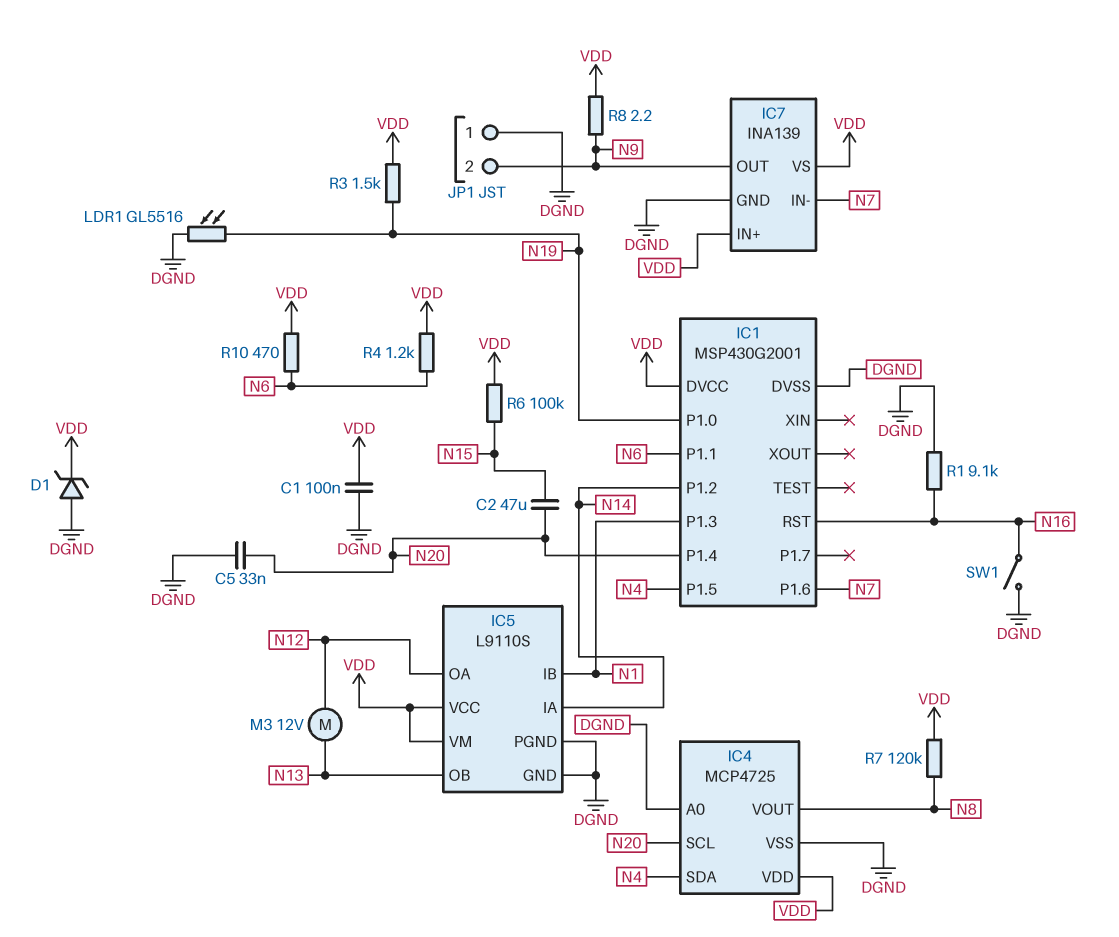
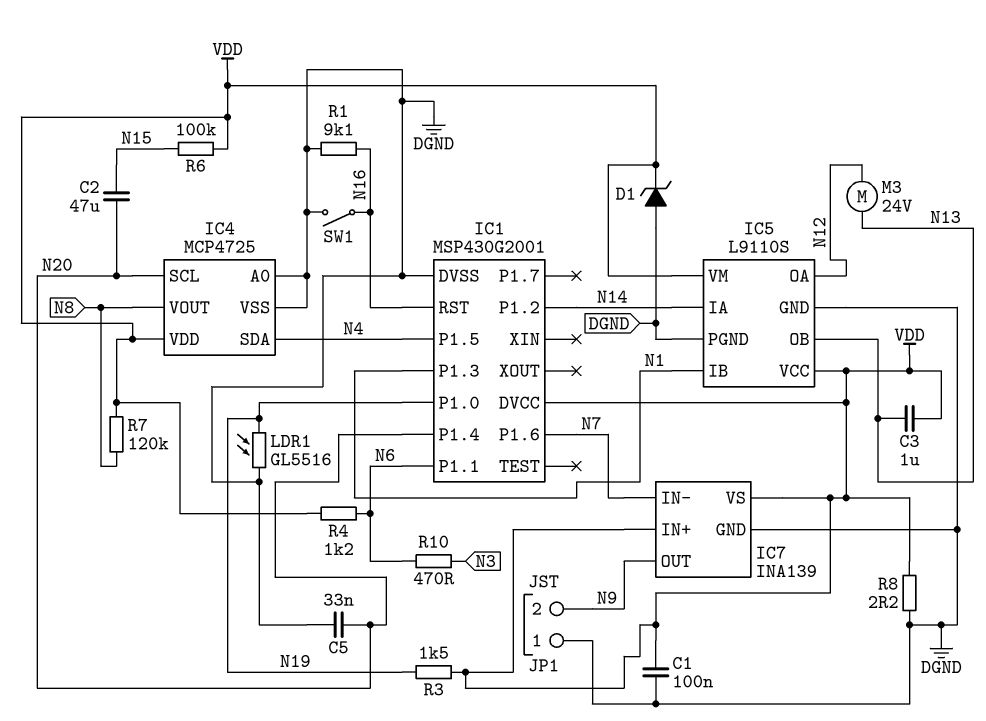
C3: none -> 1uF (N13, VDD)
M3: motor 12V (N12, N13) -> motor 24V (N12, N13)
R8: 2.2 (N9, VDD) -> 2.2 (DGND, VDD)
R10: 470 (N6, VDD) -> 470 (N3, N6)

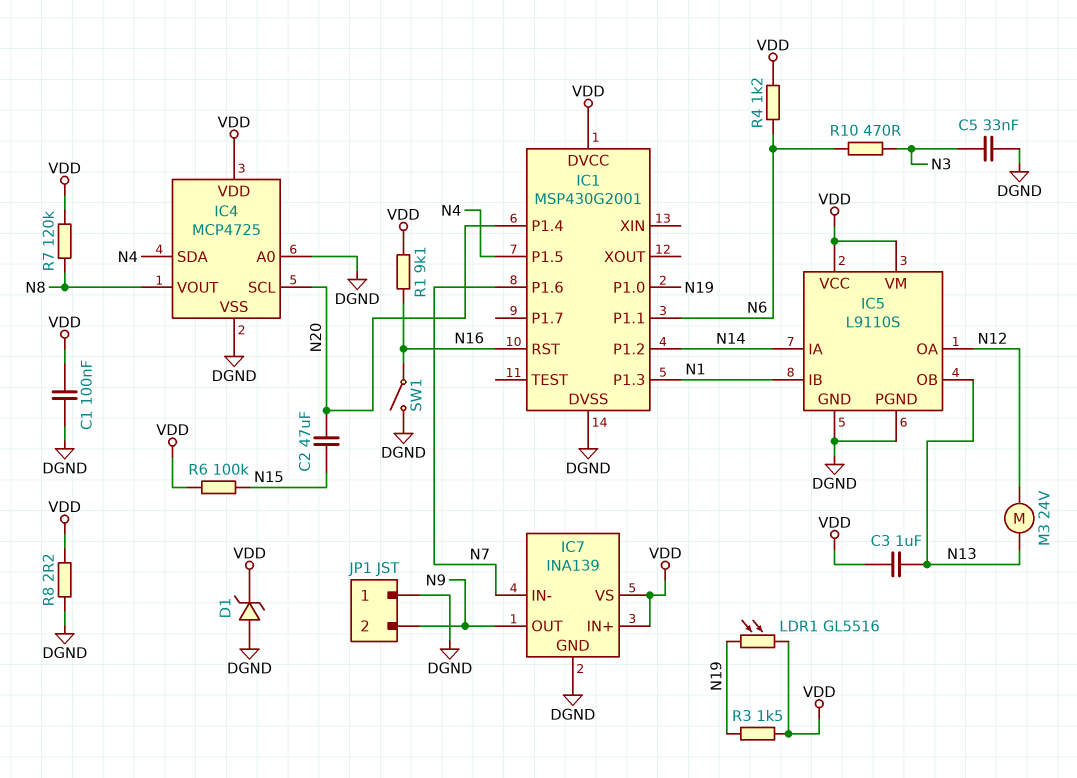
C5: 33nF (DGND, N20) -> 33nF (DGND, N3)
LDR1: GL5516 (DGND, N19) -> GL5516 (N19, VDD)
R1: 9.1k (DGND, N16) -> 9.1k (N16, VDD)

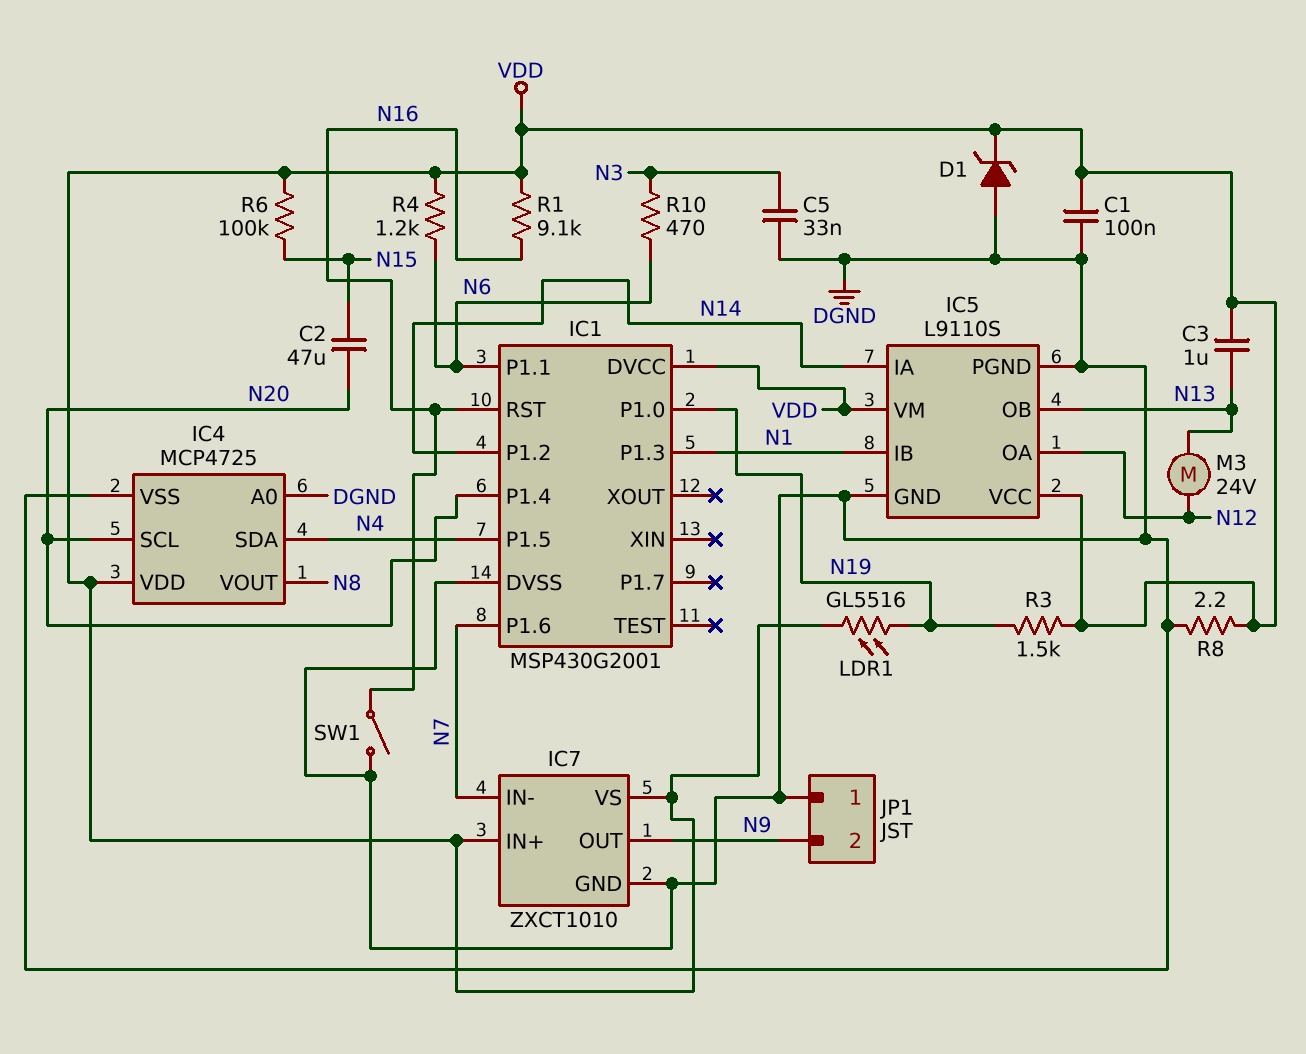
IC7: INA139 -> ZXCT1010
R7: 120k (N8, VDD) -> none

